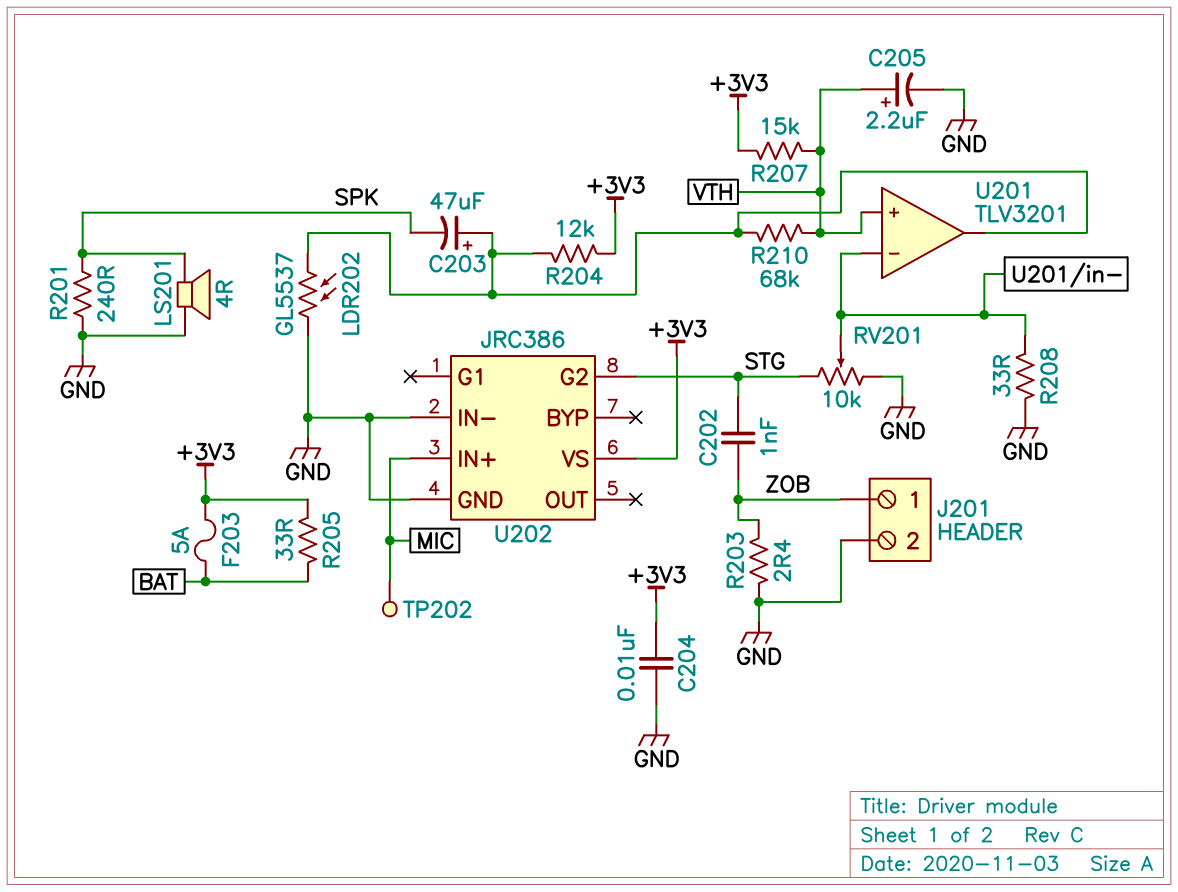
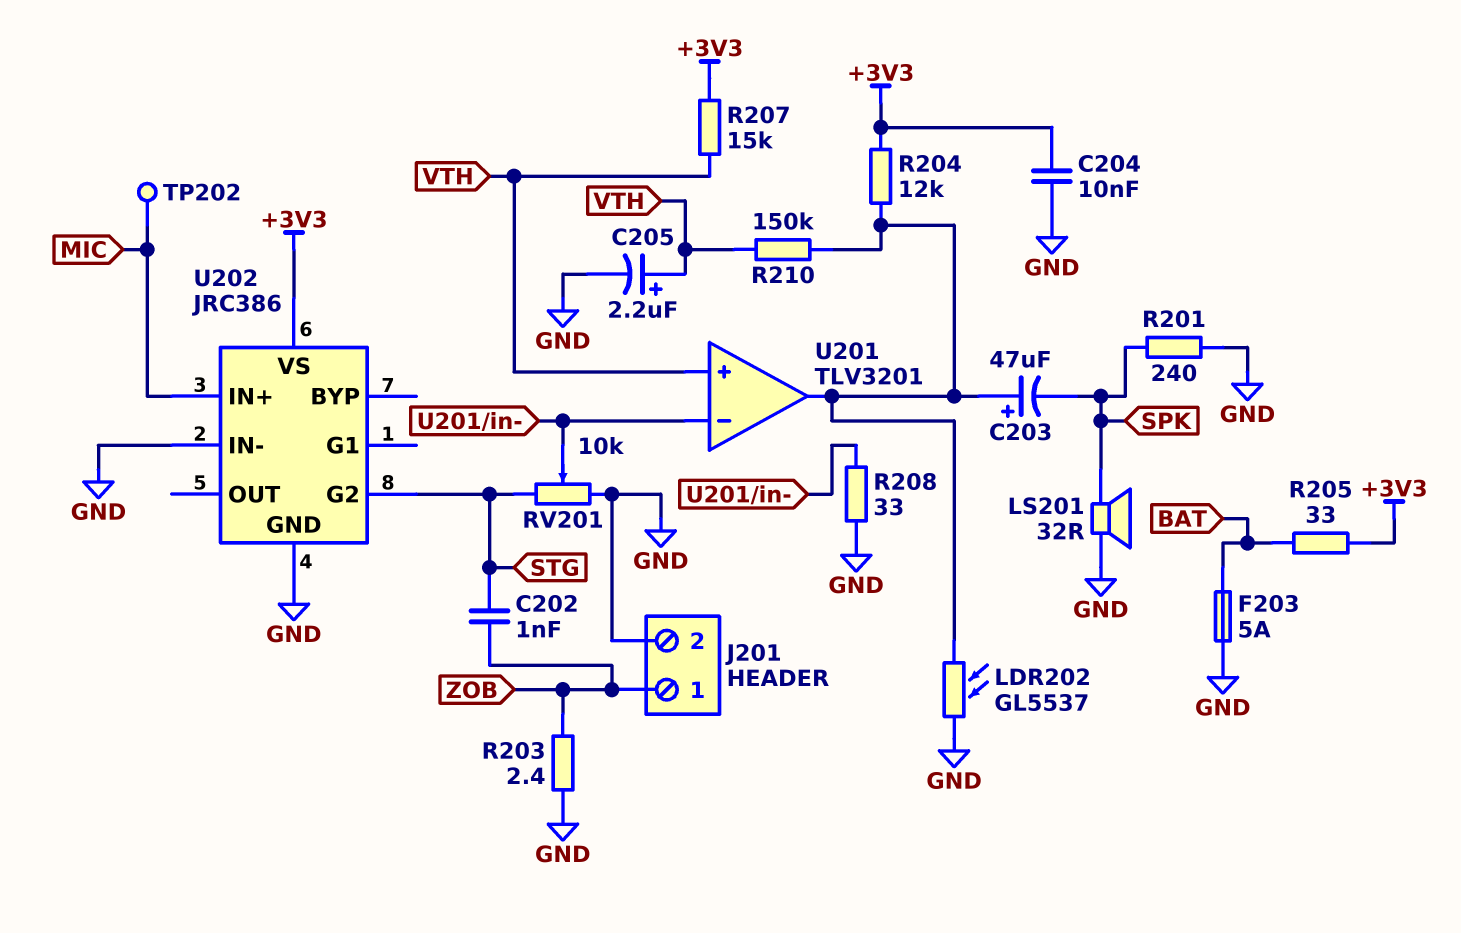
F203: 5A (+3V3, BAT) -> 5A (BAT, GND)
LS201: speaker 4R (GND, SPK) -> speaker 32R (GND, SPK)
R210: 68k (U201/out, VTH) -> 150k (U201/out, VTH)

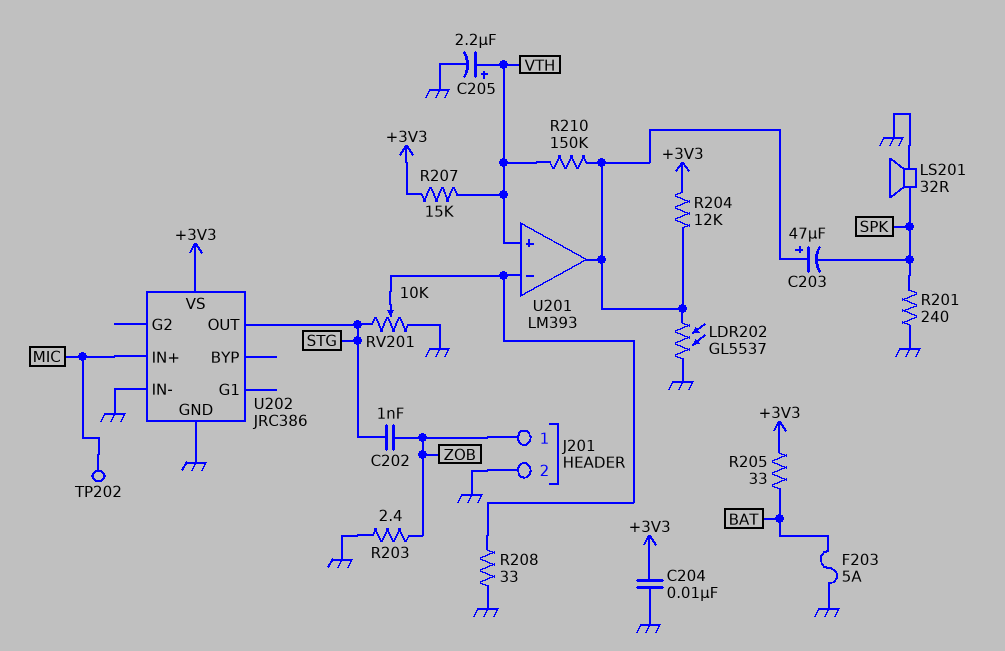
U201: TLV3201 -> LM393
U202 pin G2: STG -> none
U202 pin OUT: none -> STG

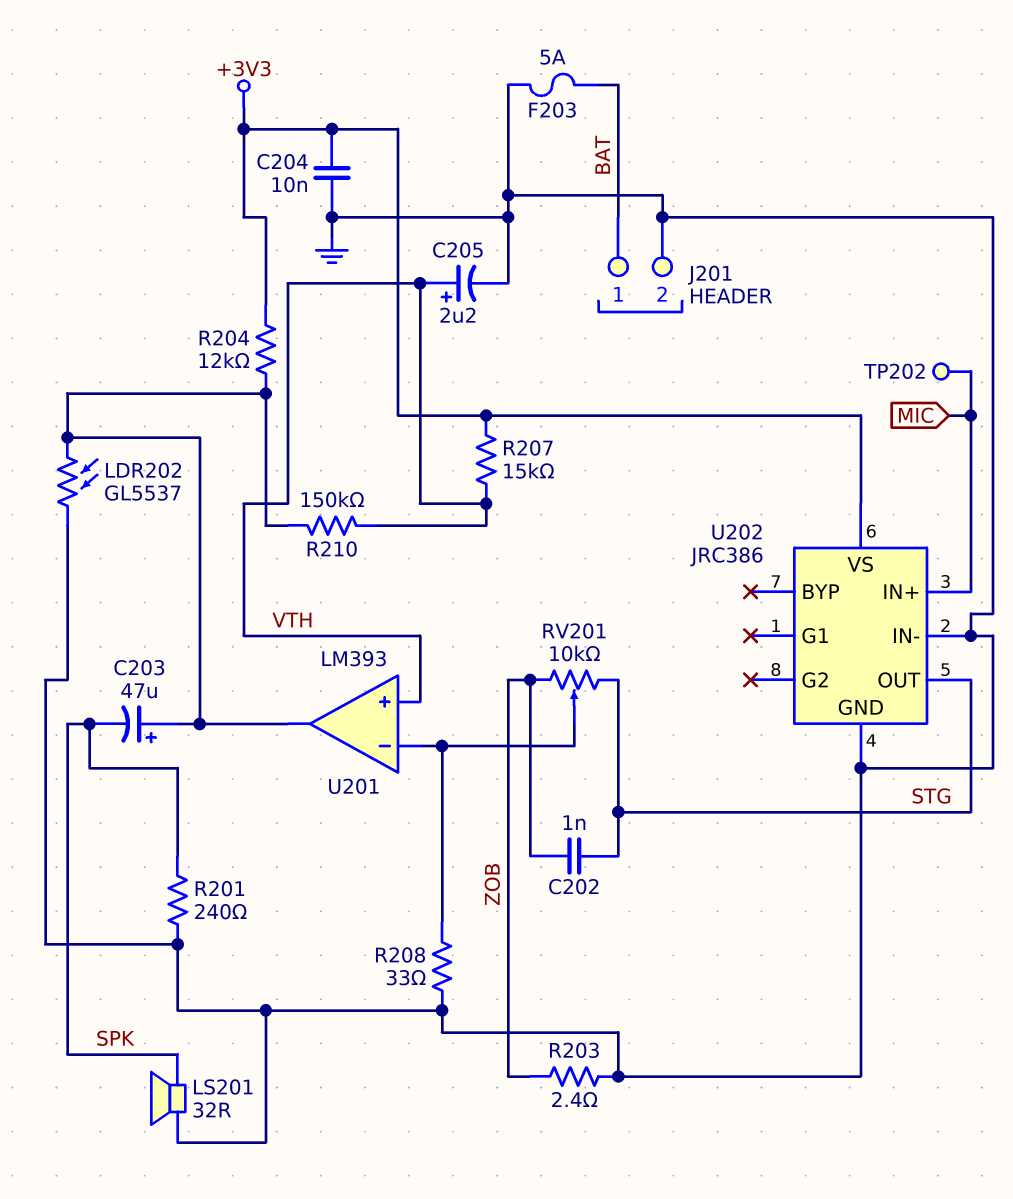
J201 pin 1: ZOB -> BAT
R205: 33 (+3V3, BAT) -> none
RV201: 10k (GND, STG, wiper U201/in-) -> 10k (STG, ZOB, wiper U201/in-)

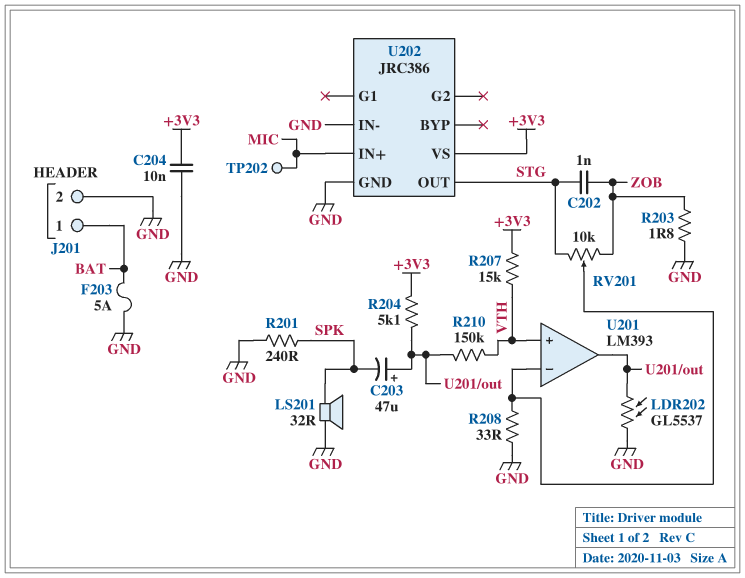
C205: 2.2uF (plus VTH, minus GND) -> none
R203: 2.4 (GND, ZOB) -> 1.8 (GND, ZOB)
R204: 12k (+3V3, U201/out) -> 5.1k (+3V3, U201/out)

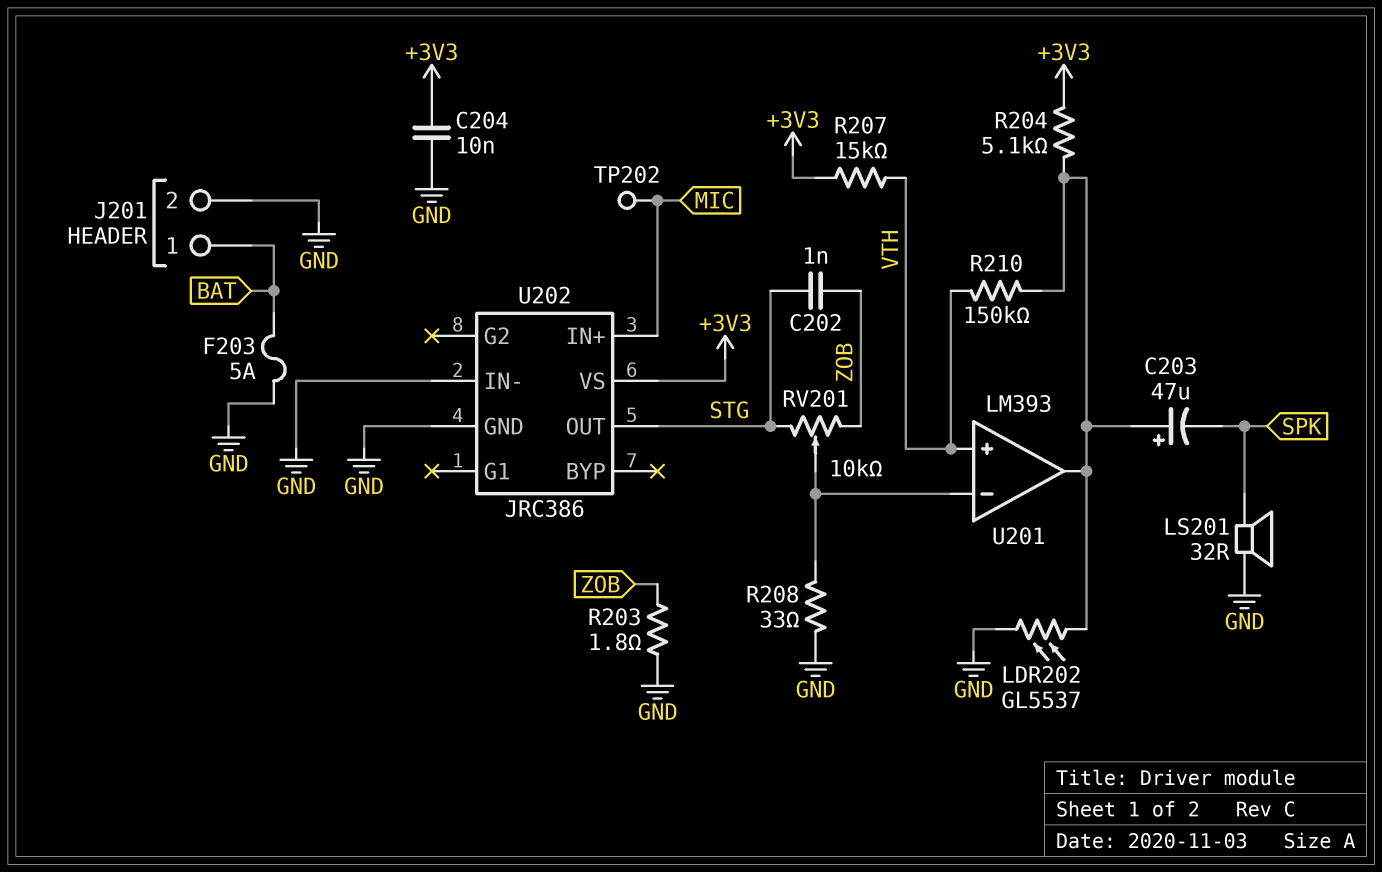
R201: 240 (GND, SPK) -> none

